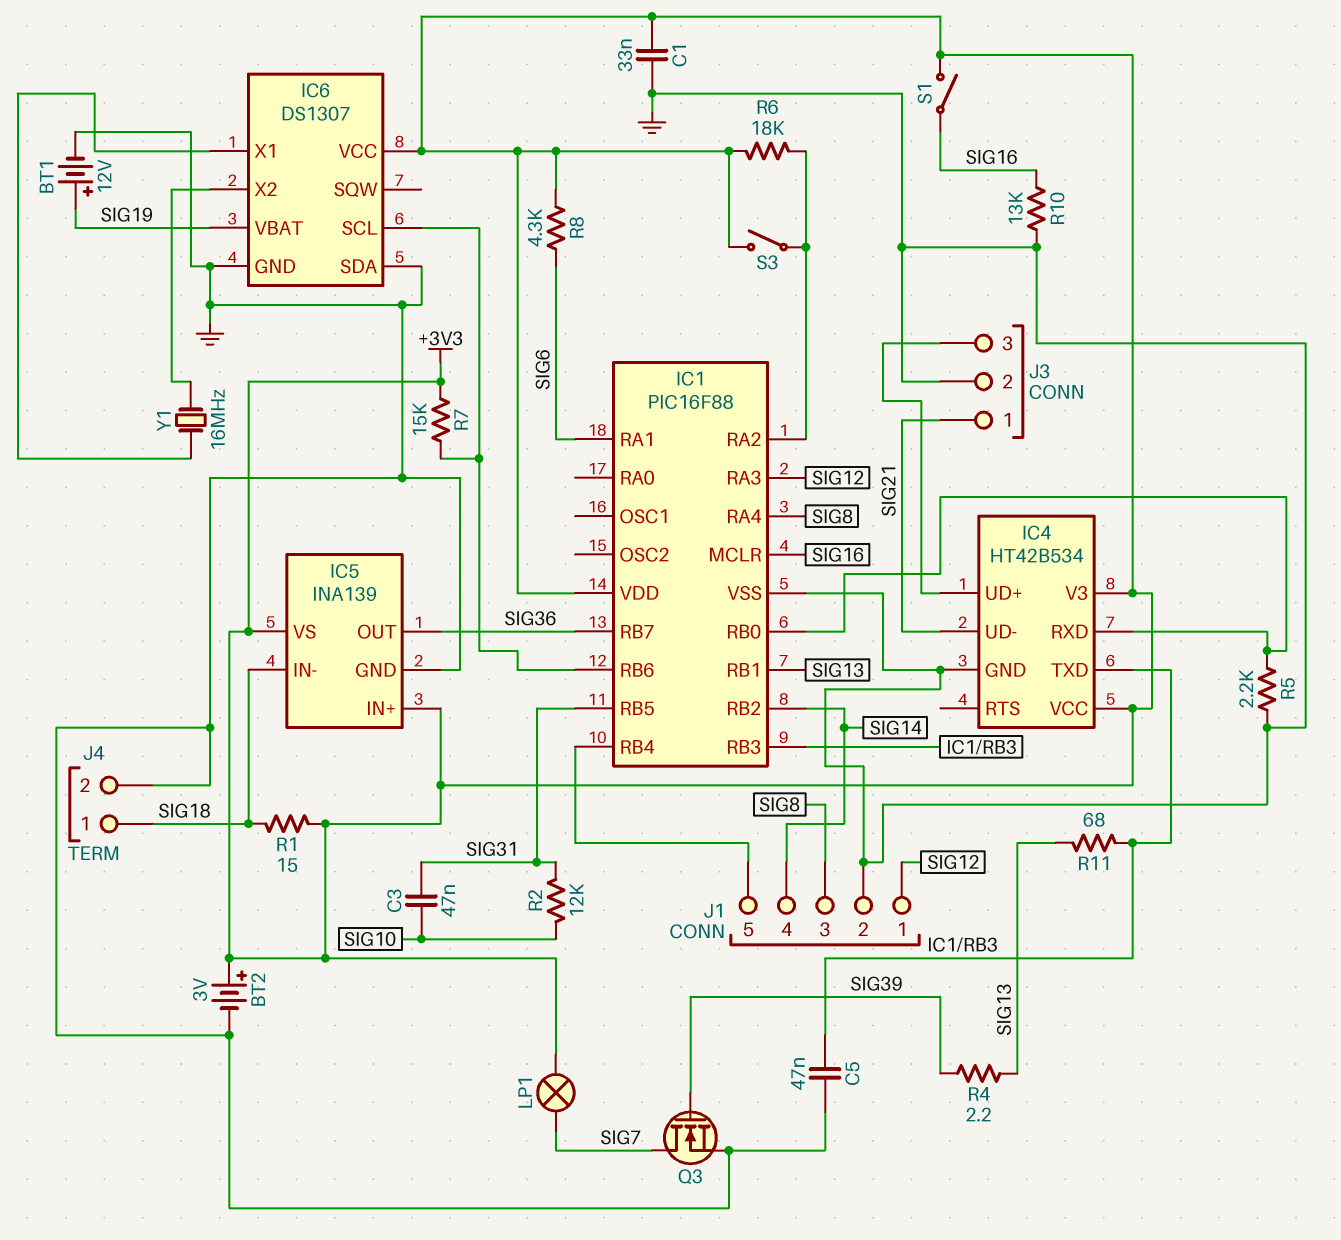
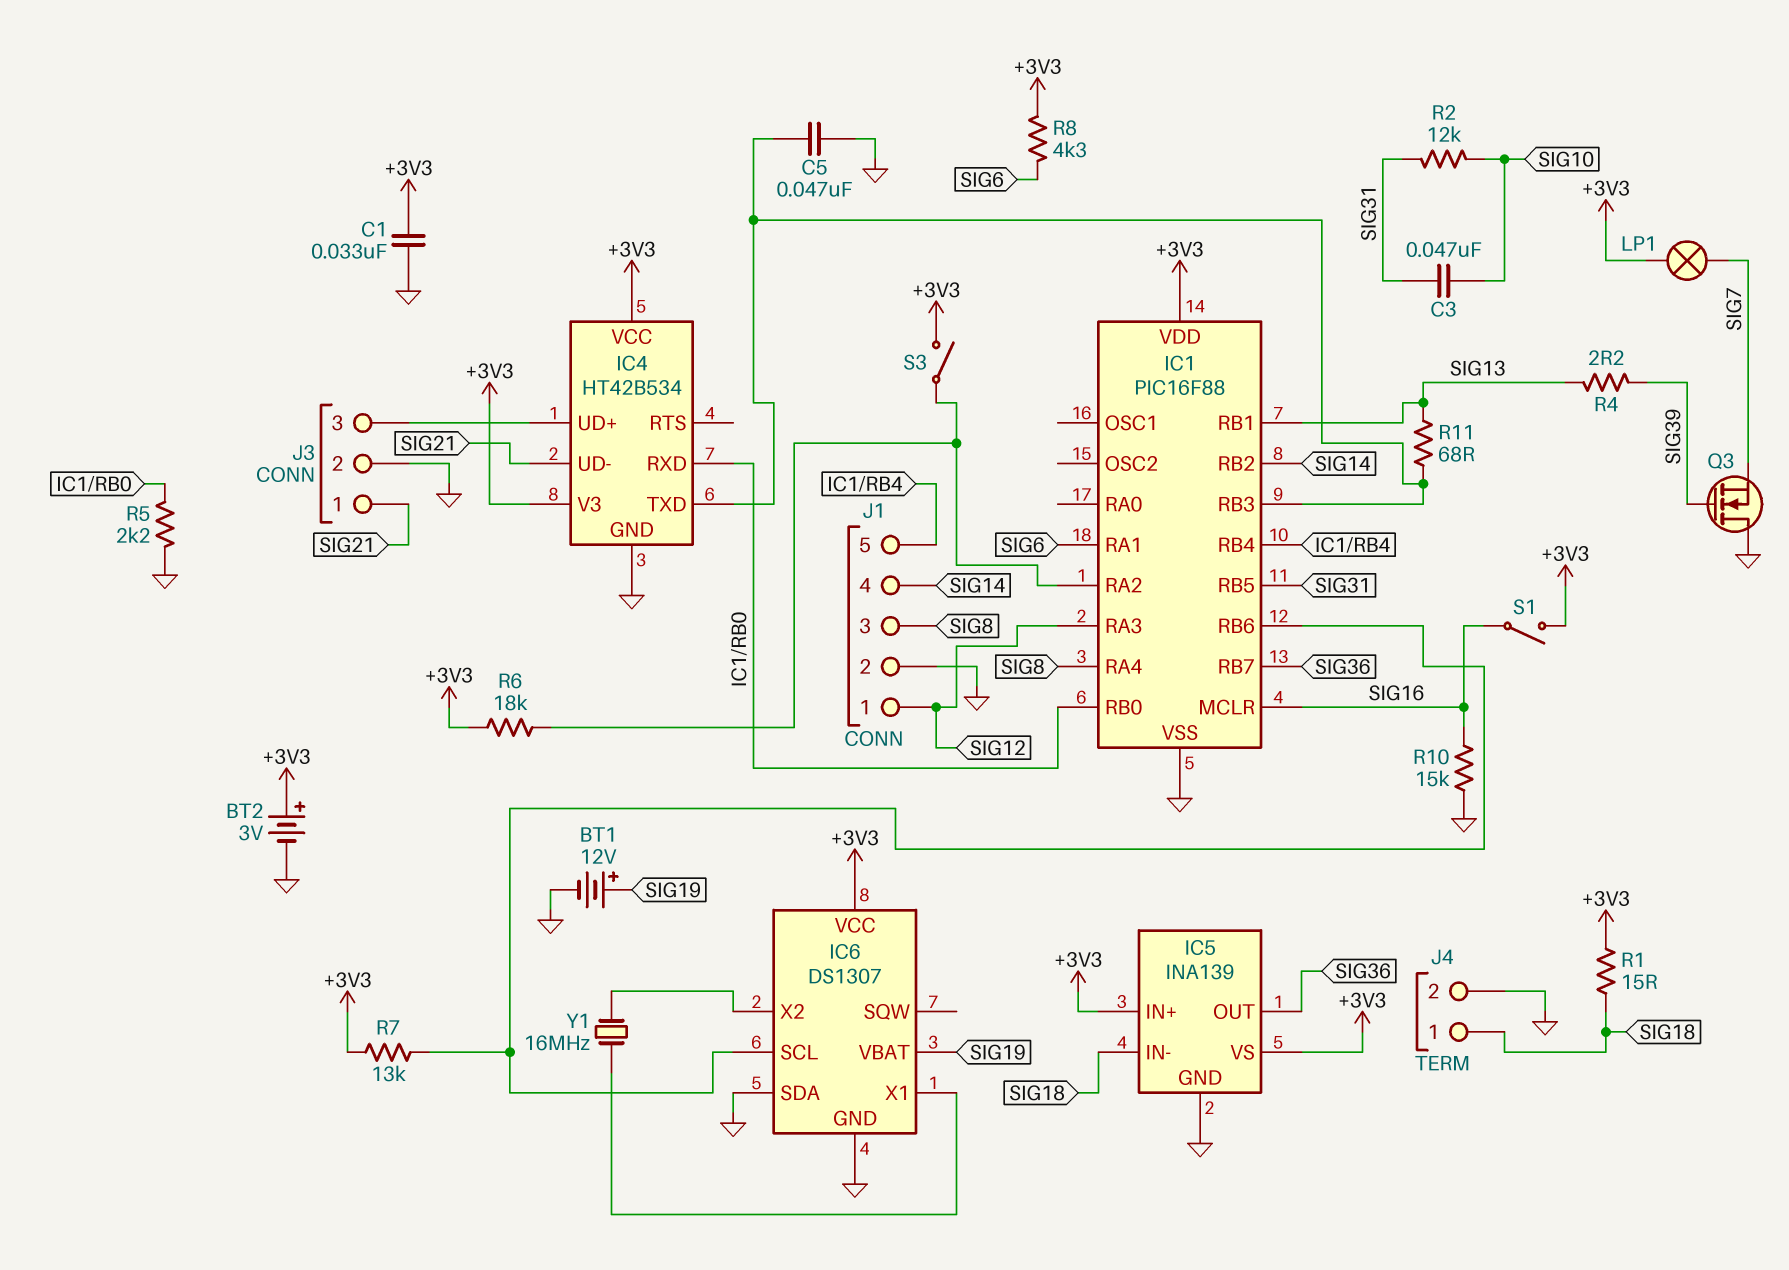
Q3: NMOS (G SIG39, D SIG7, S GND) -> NMOS (G SIG39, D GND, S SIG7)
R7: 15k (+3V3, IC1/RB6) -> 13k (+3V3, IC1/RB6)
R10: 13k (GND, SIG16) -> 15k (GND, SIG16)

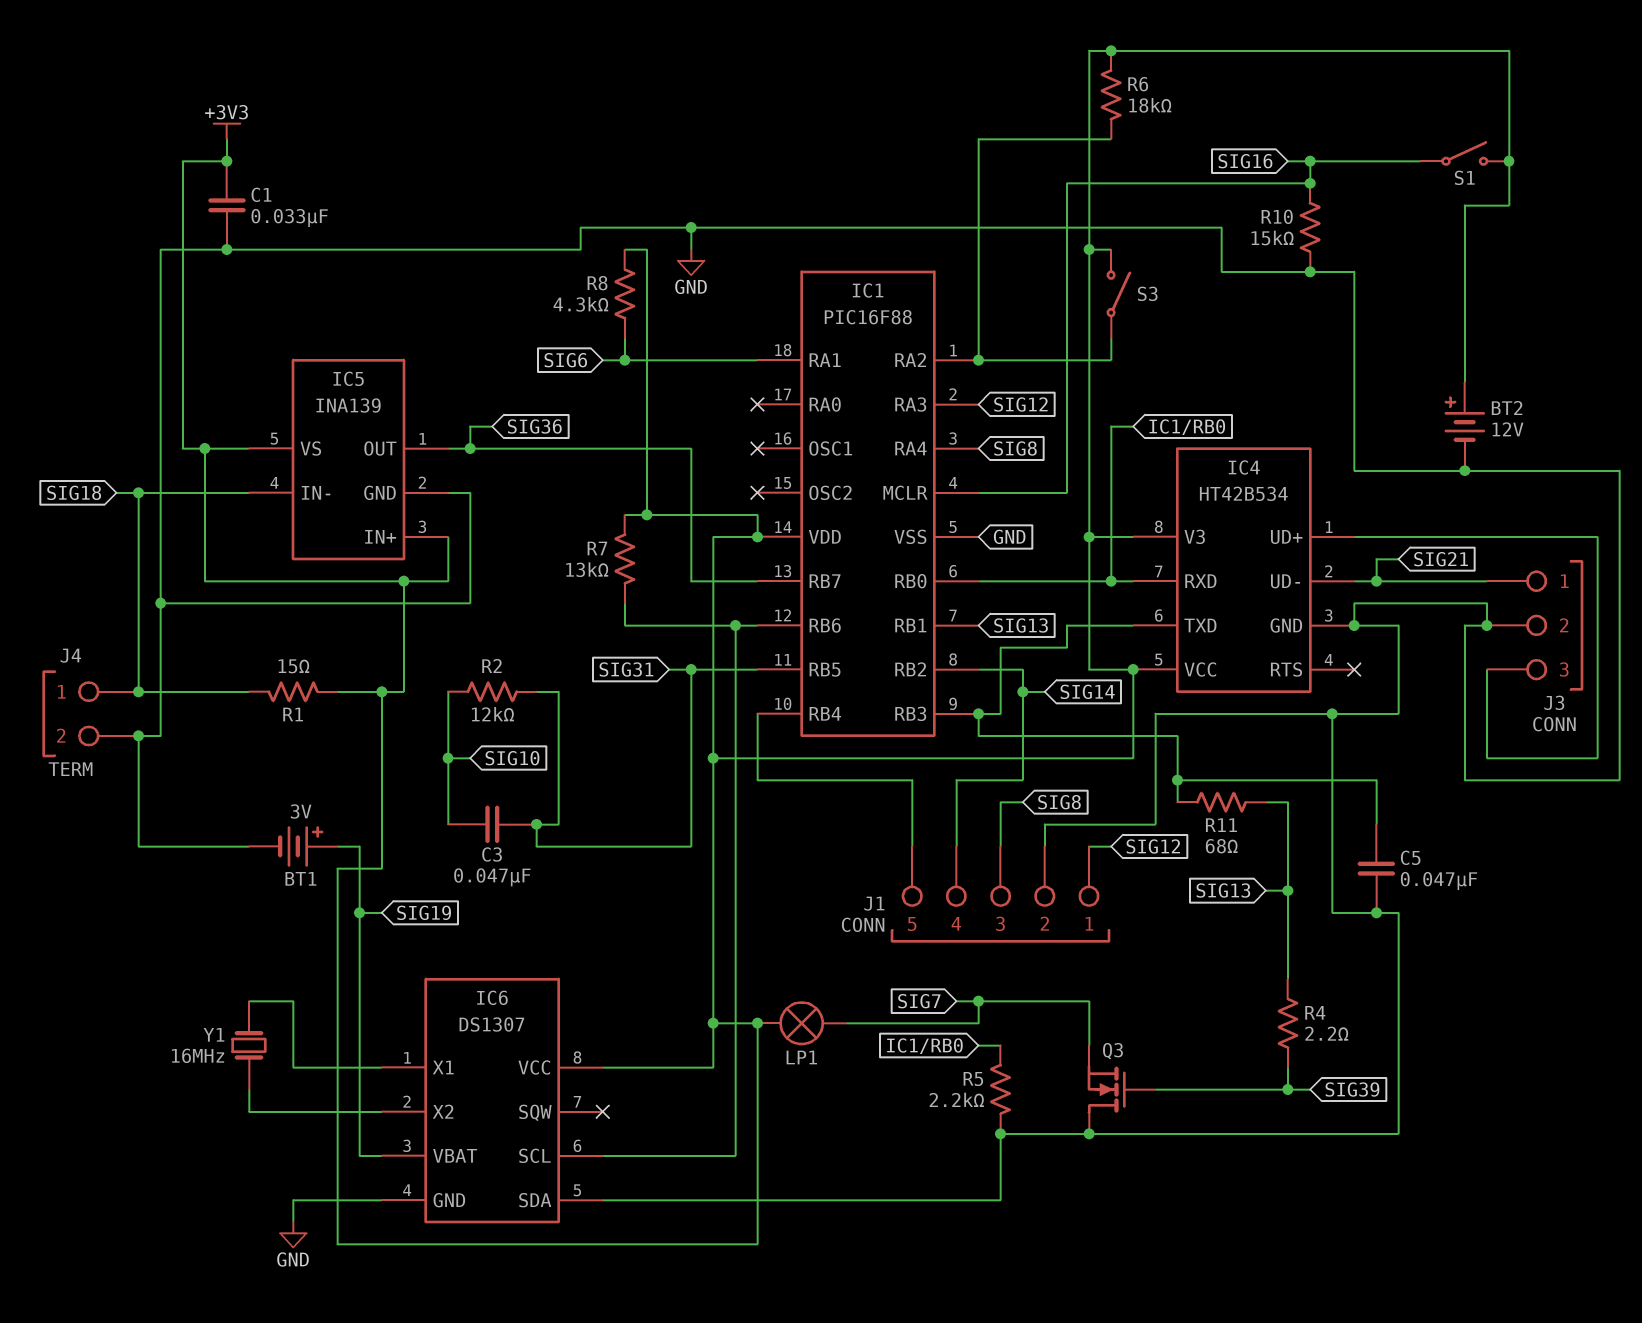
BT1: 12V (plus SIG19, minus GND) -> 3V (plus SIG19, minus GND)
BT2: 3V (plus +3V3, minus GND) -> 12V (plus +3V3, minus GND)

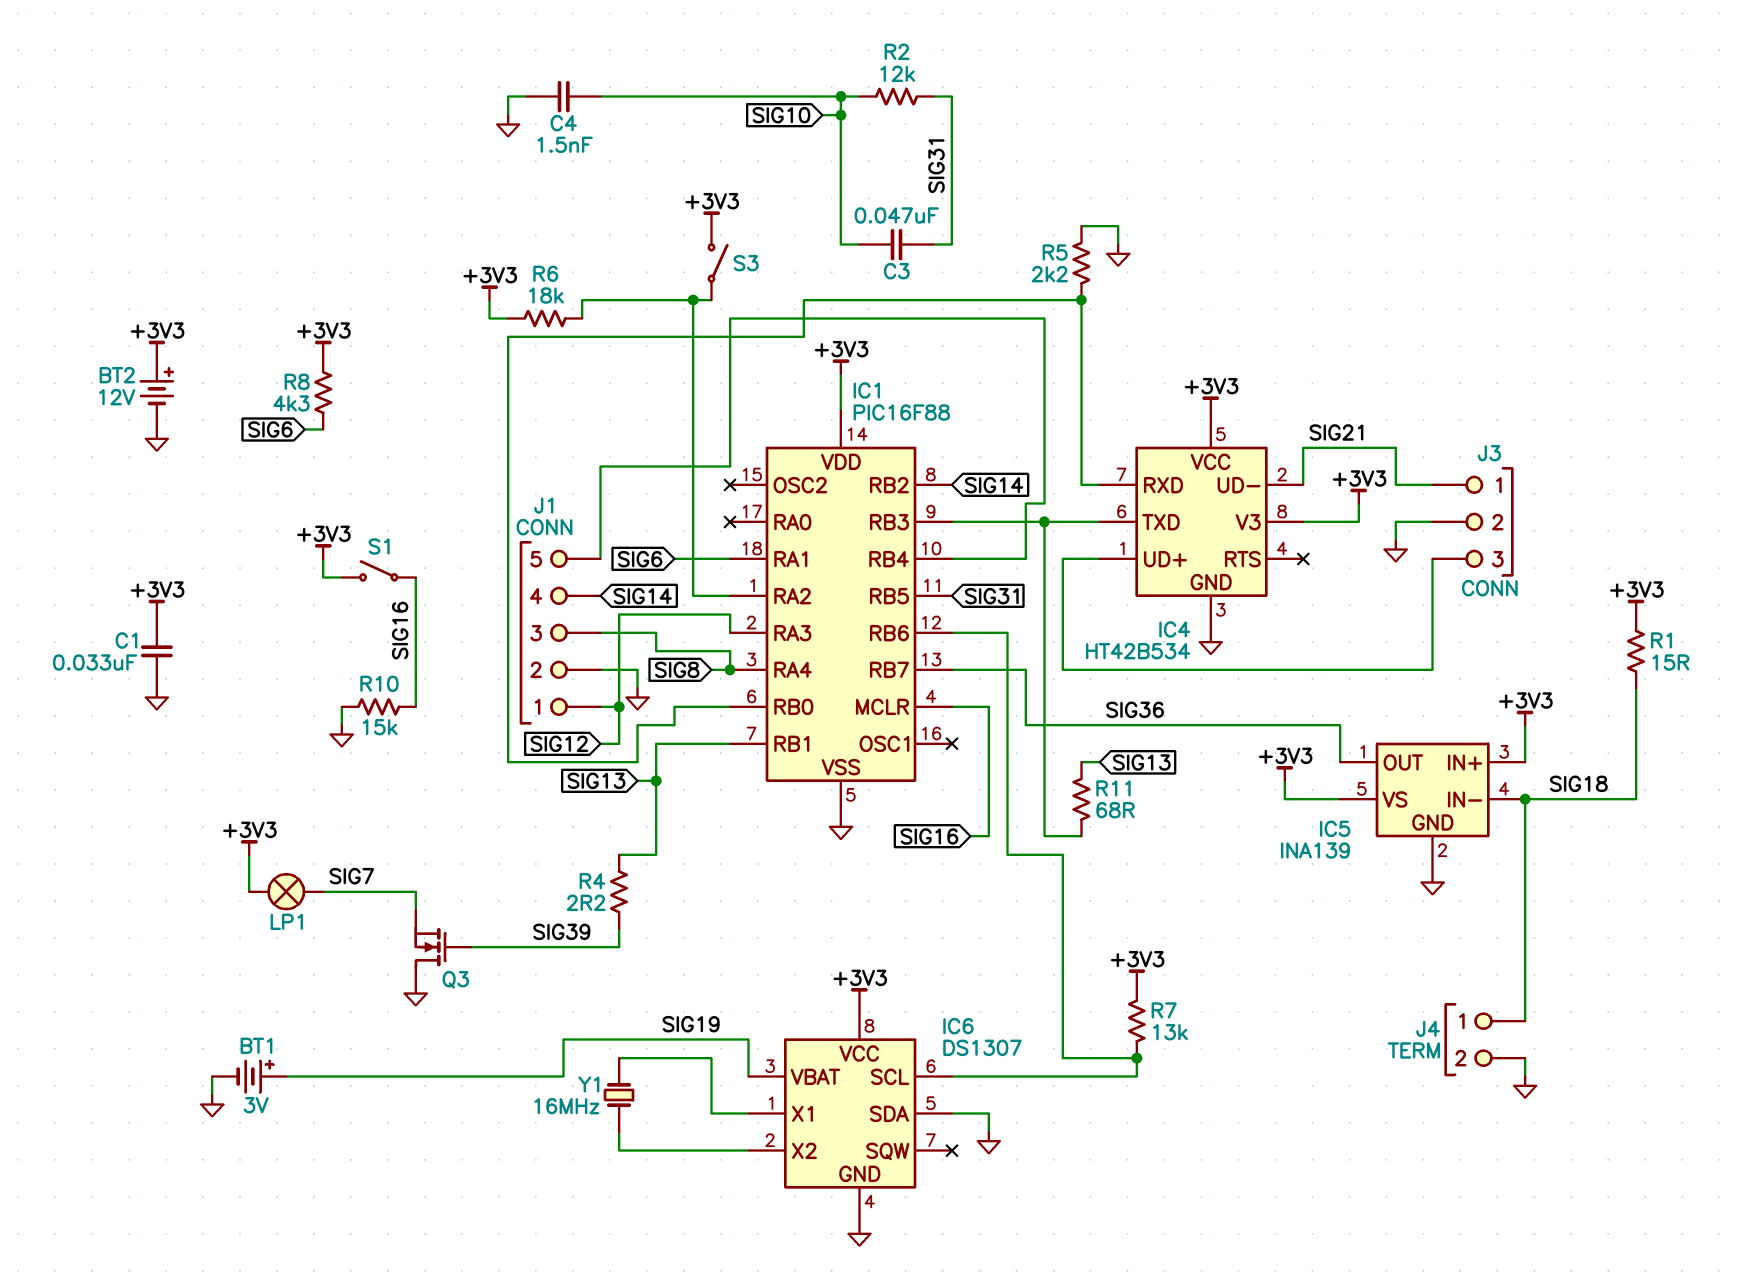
C4: none -> 1.5nF (GND, SIG10)
C5: 47nF (GND, IC1/RB3) -> none

